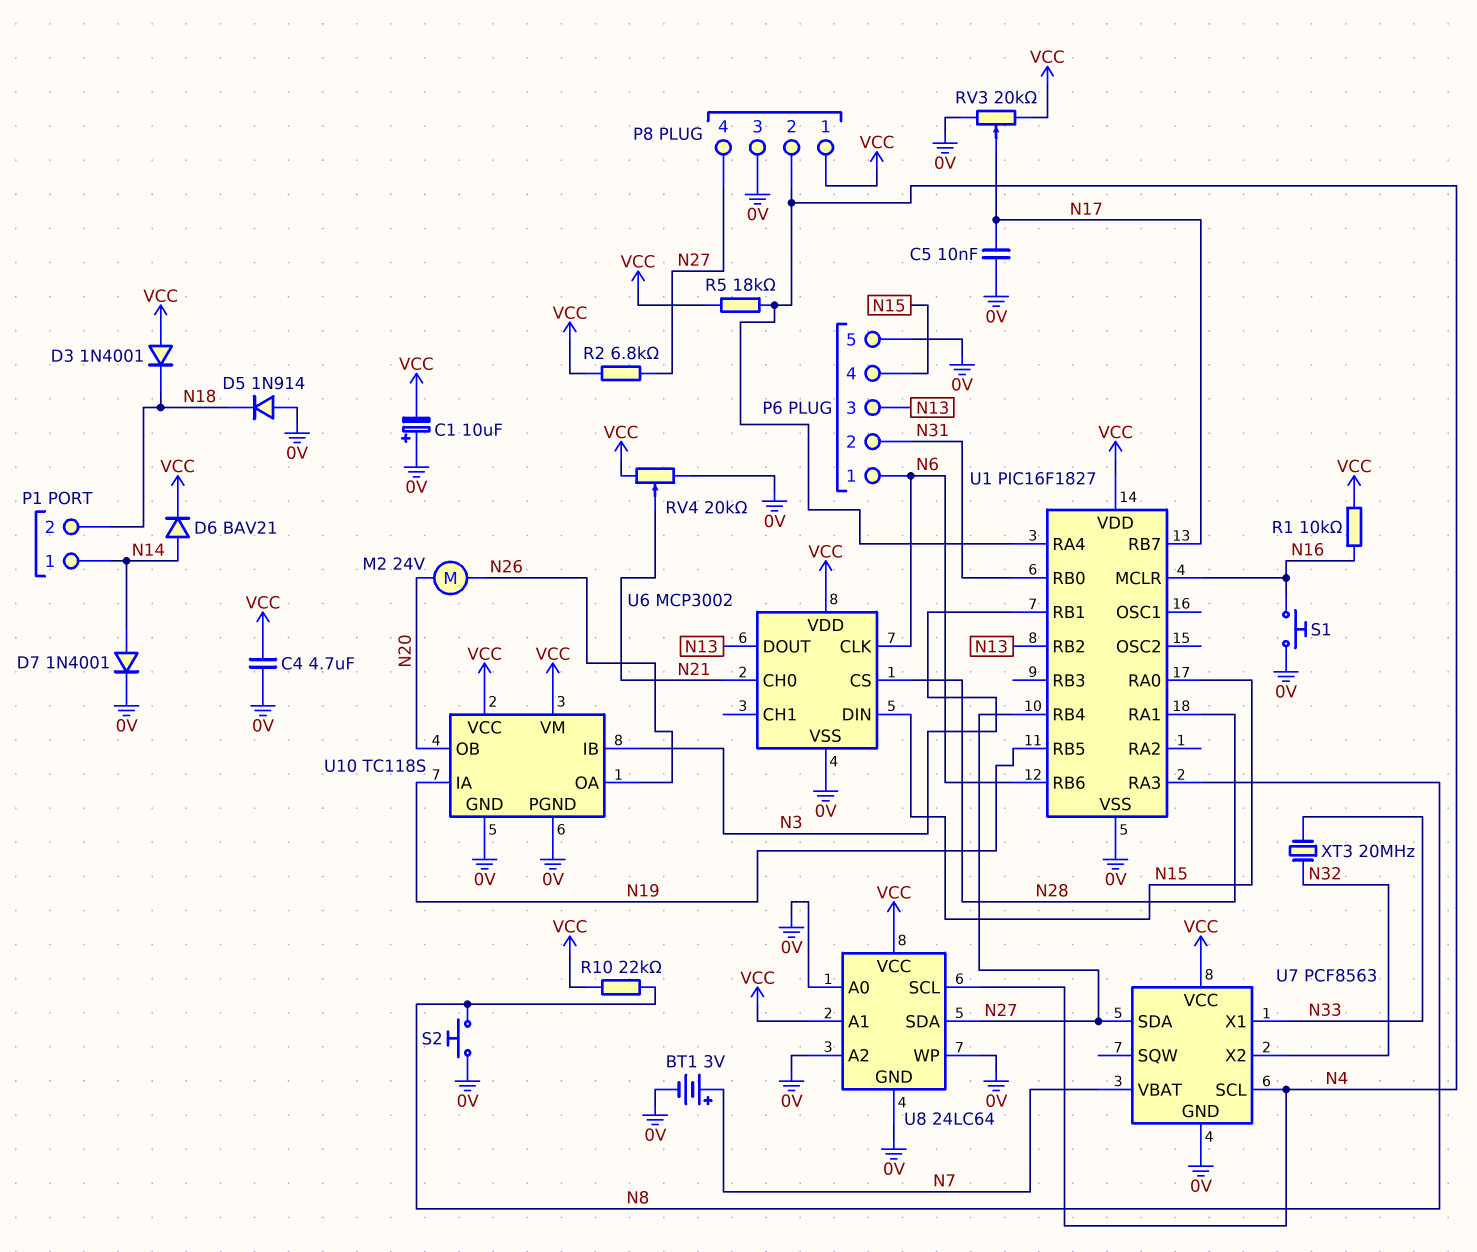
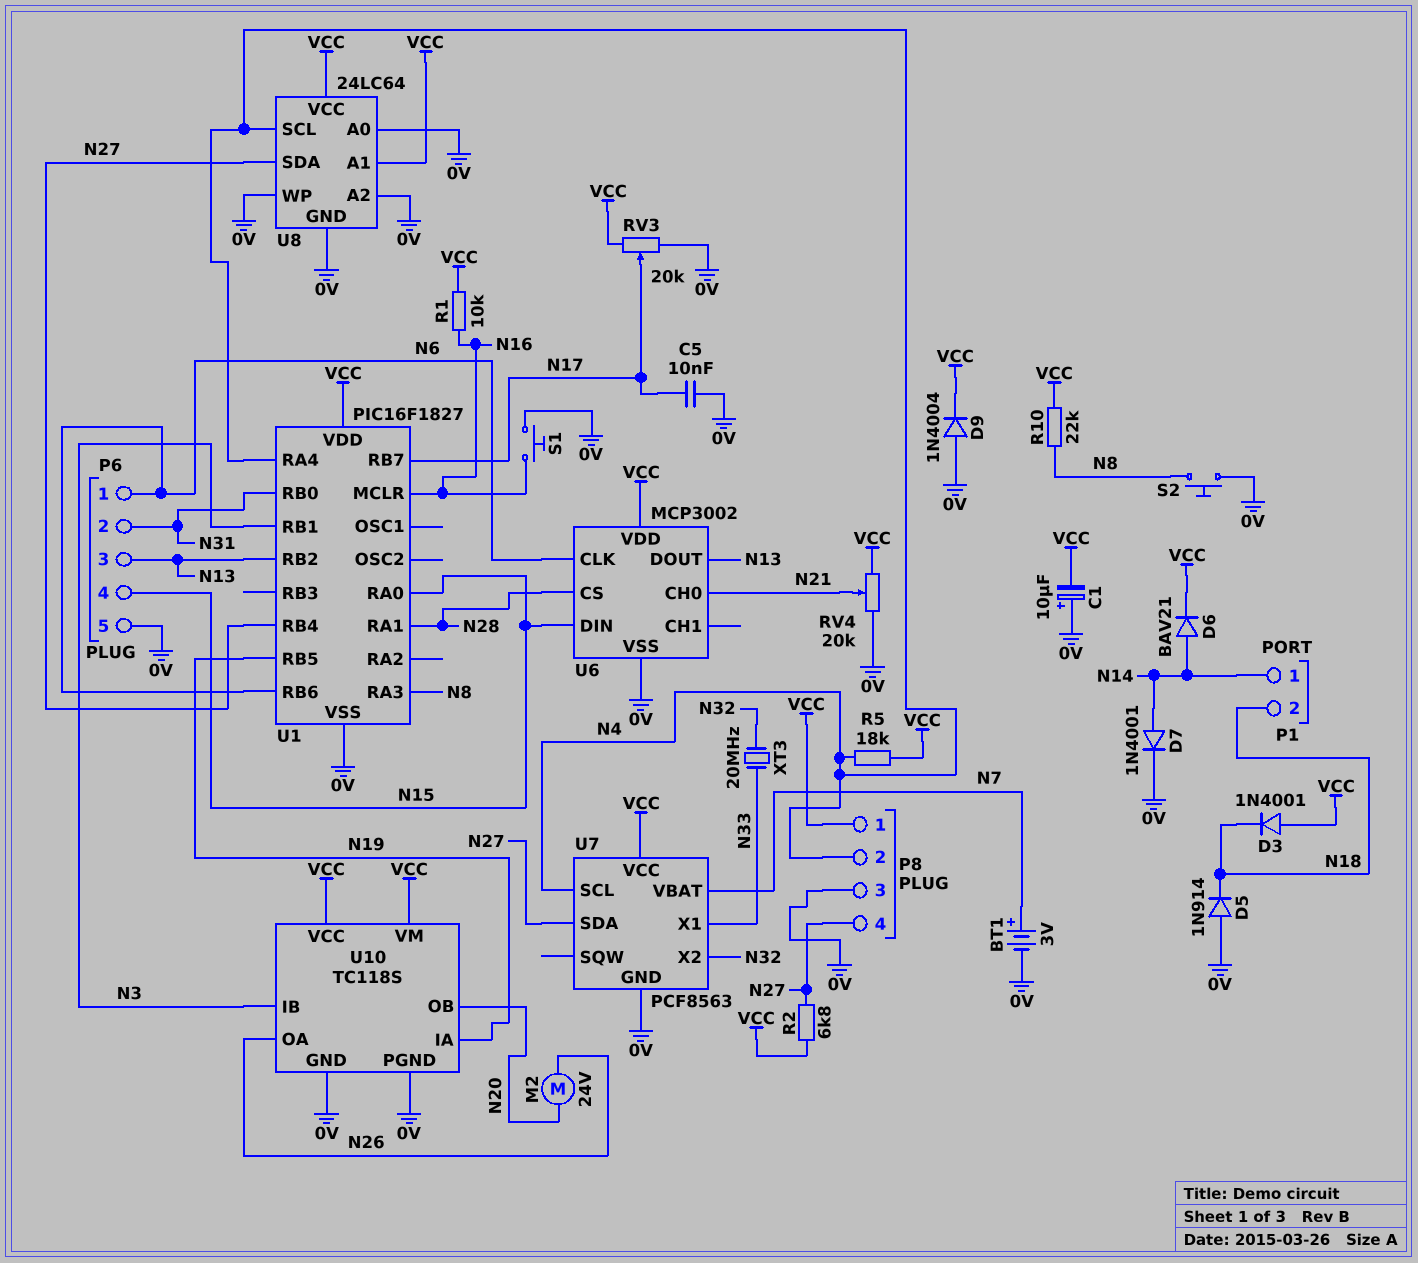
C4: 4.7uF (0V, VCC) -> none
D9: none -> diode 1N4004 (A 0V, K VCC)

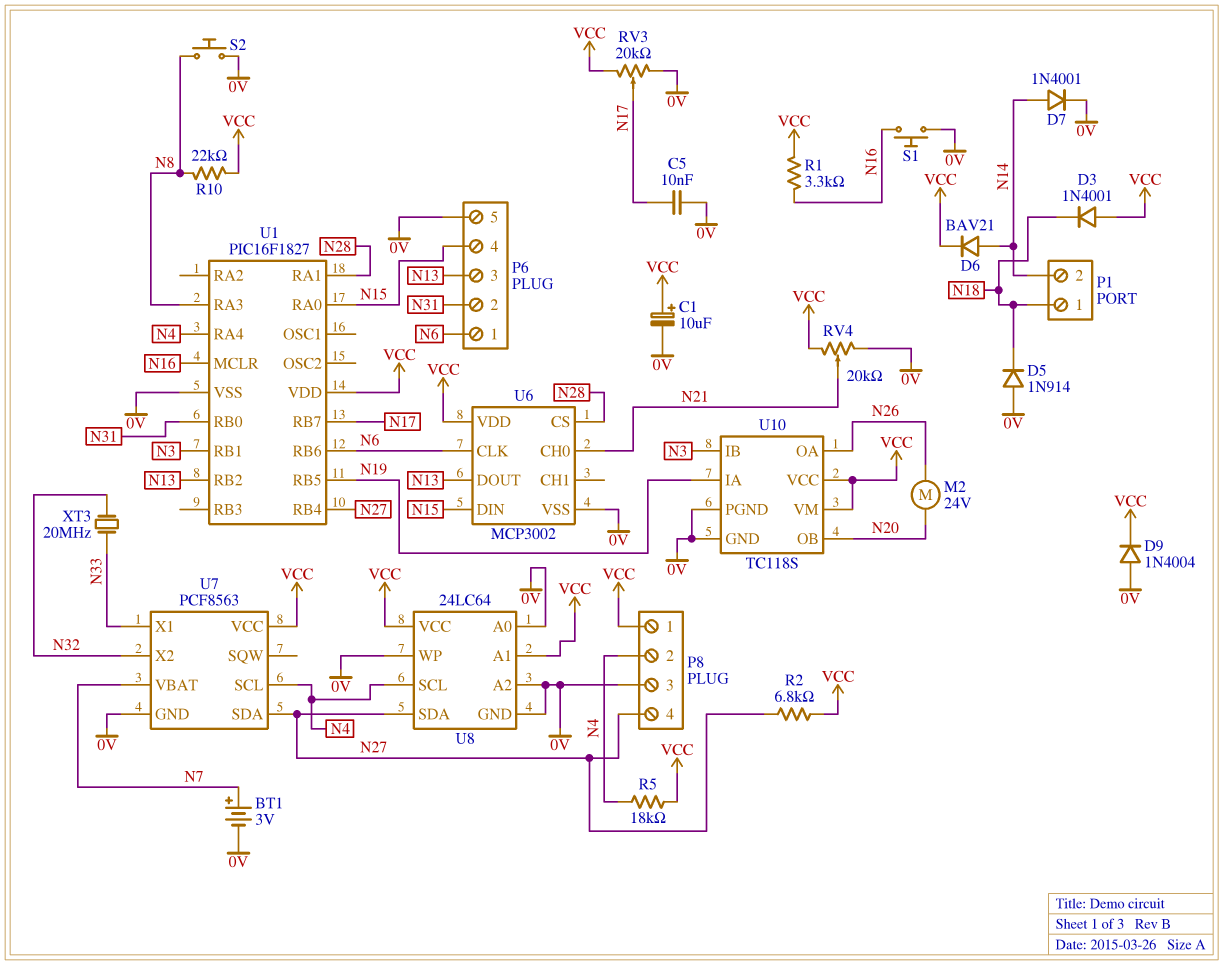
C1: 10uF (plus 0V, minus VCC) -> 10uF (plus VCC, minus 0V)
P1 pin 1: N14 -> N18
P1 pin 2: N18 -> N14
R1: 10k (N16, VCC) -> 3.3k (N16, VCC)

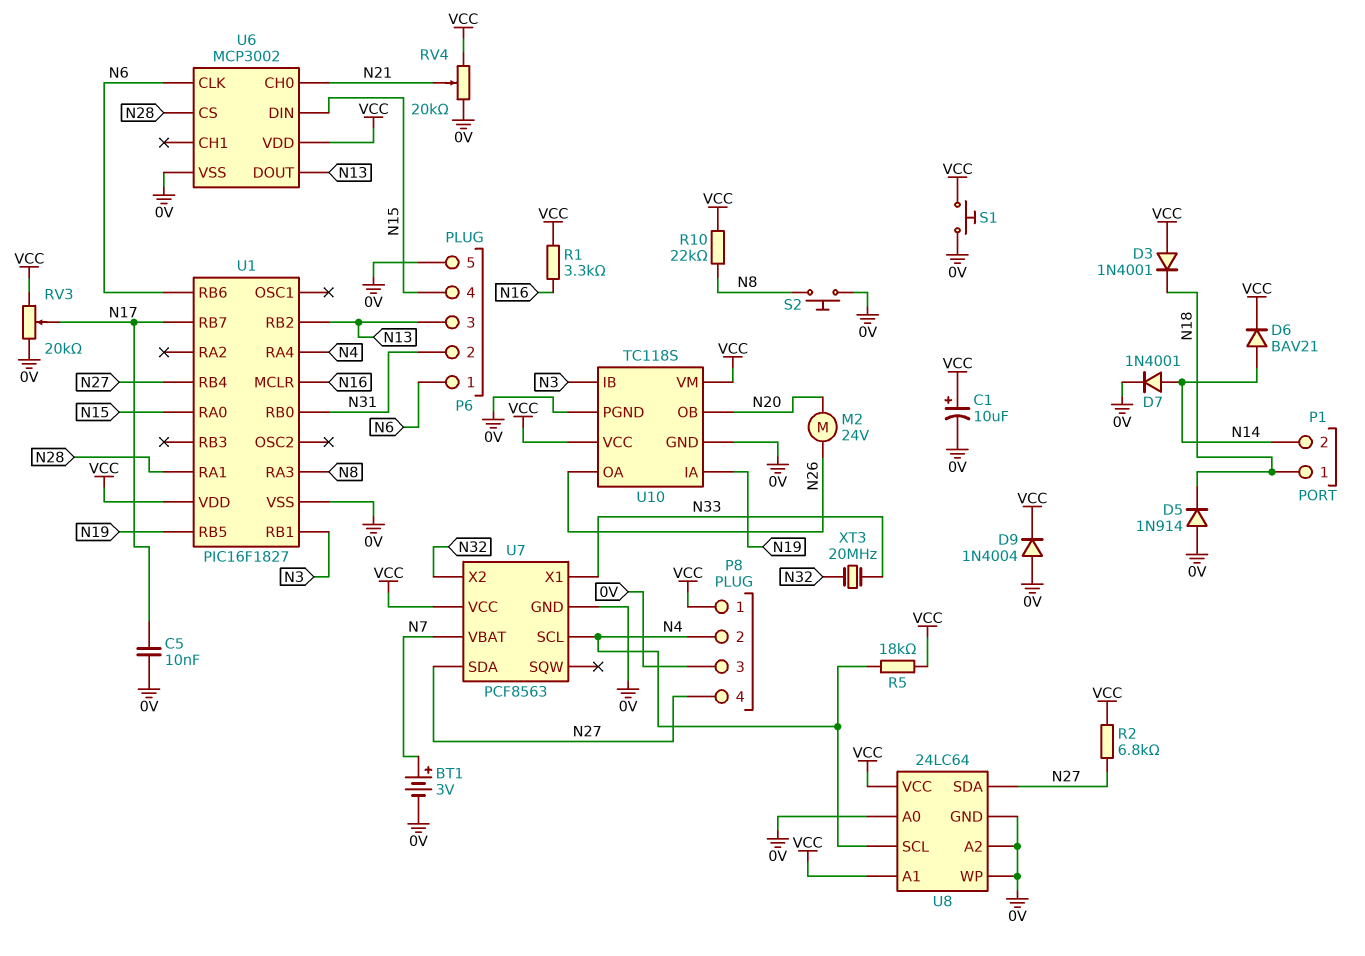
S1: button (0V, N16) -> button (0V, VCC)

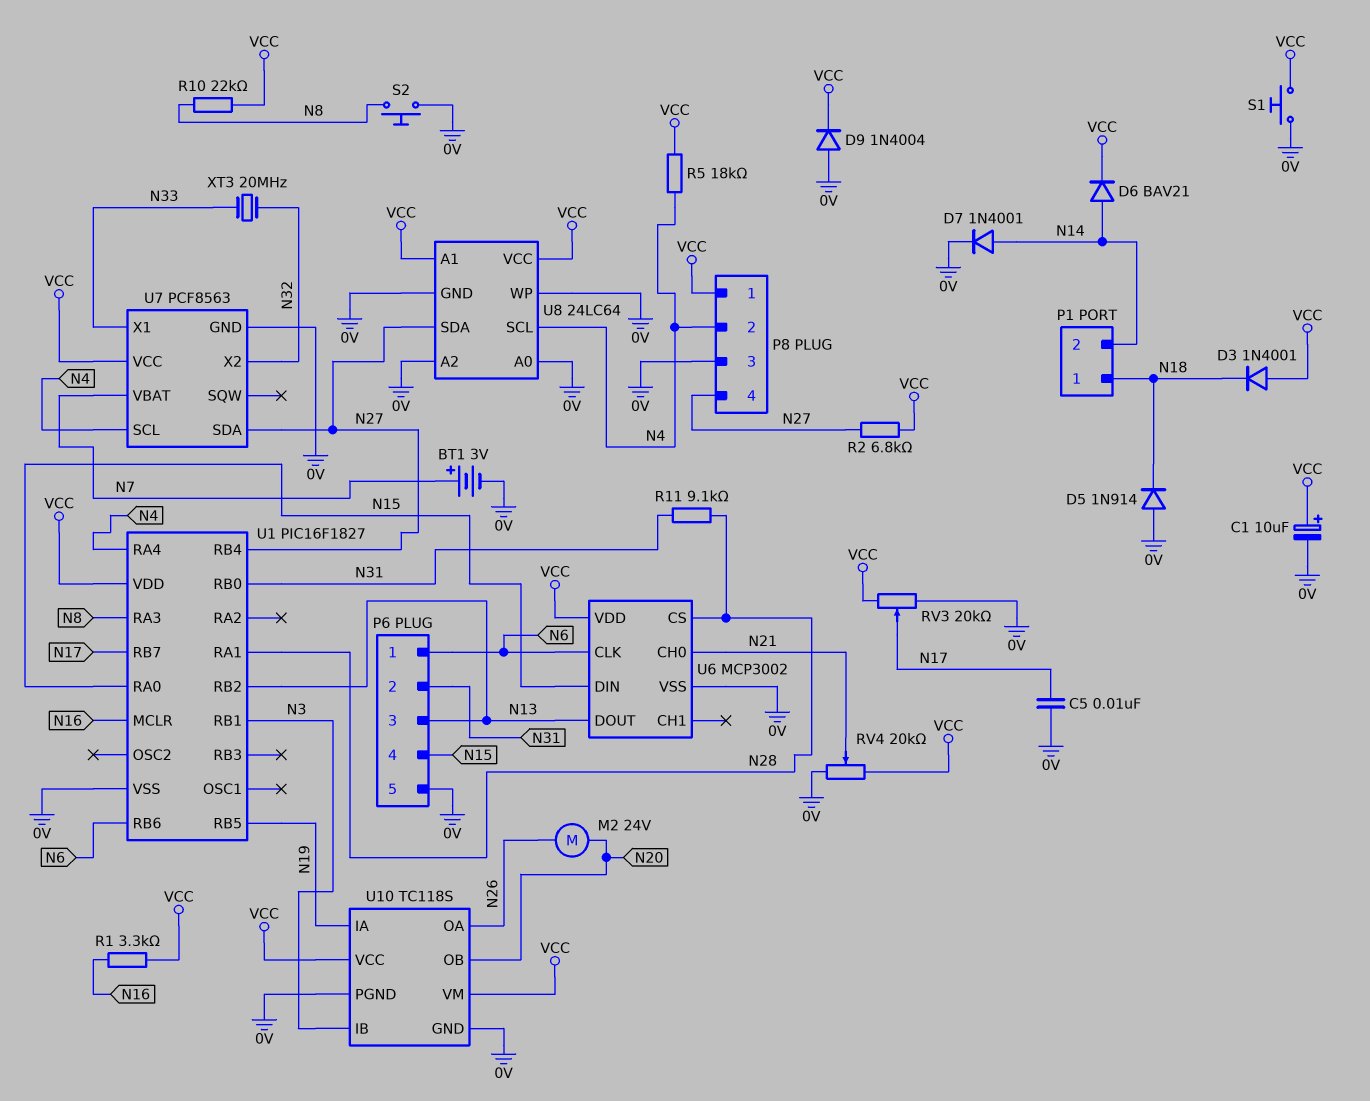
R11: none -> 9.1k (N28, N31)

